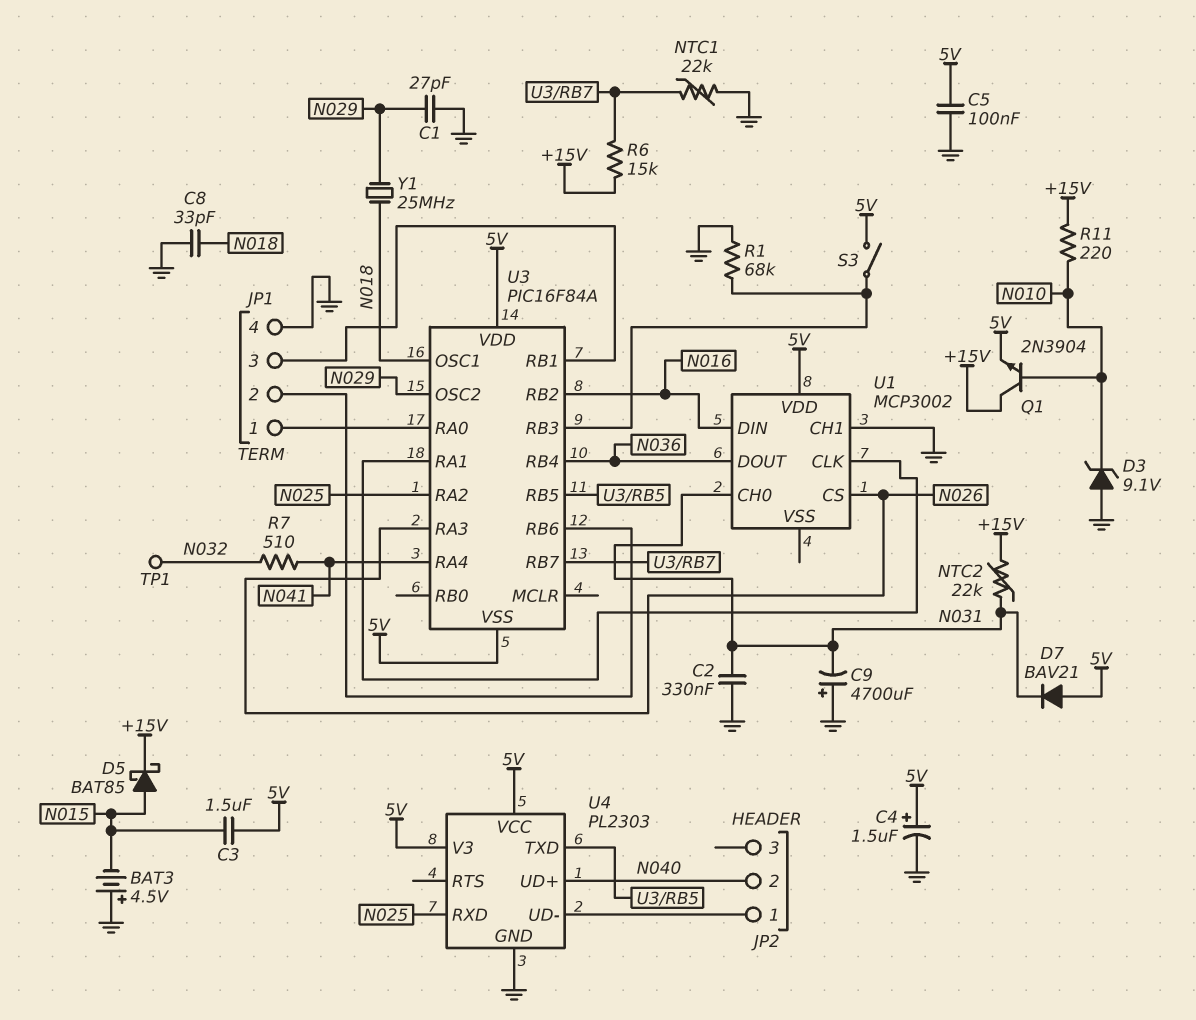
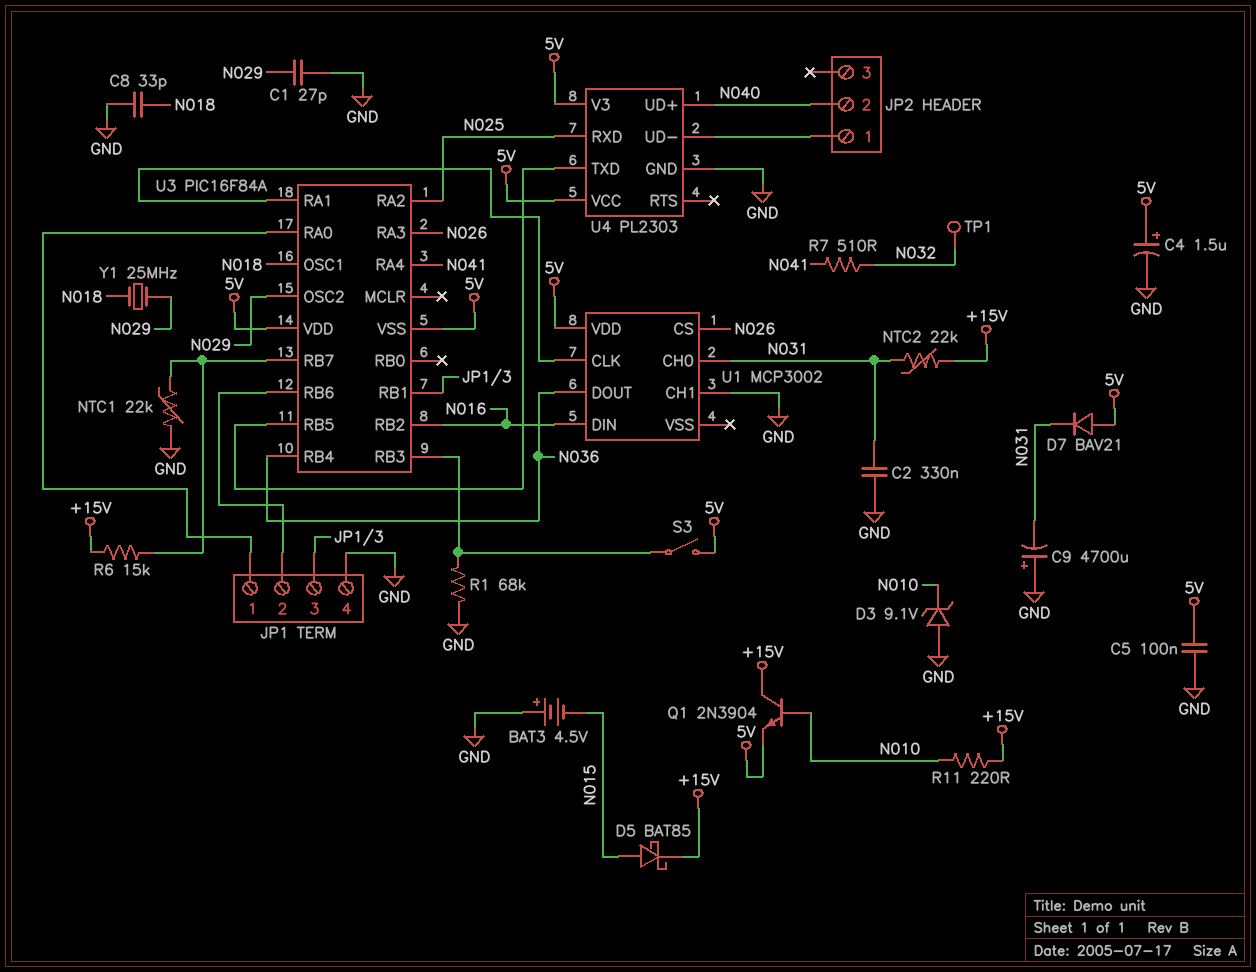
C3: 1.5uF (5V, N015) -> none

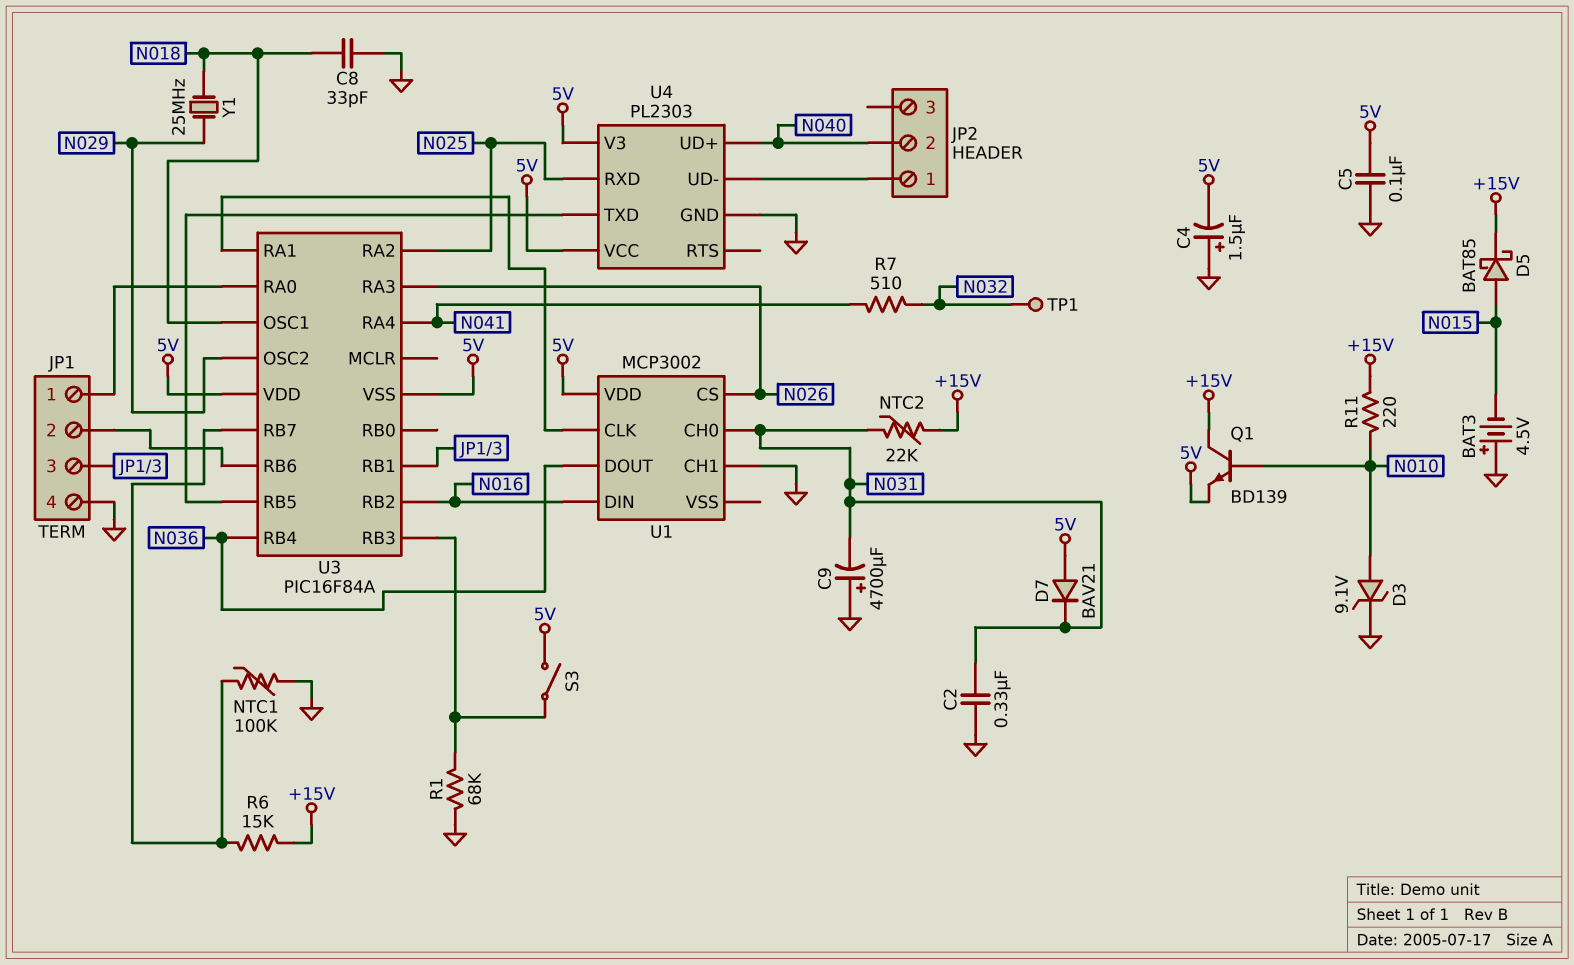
C1: 27pF (GND, N029) -> none
C4: 1.5uF (plus 5V, minus GND) -> 1.5uF (plus GND, minus 5V)
D3: zener 9.1V (A GND, K N010) -> zener 9.1V (A N010, K GND)
NTC1: 22k (GND, U3/RB7) -> 100k (GND, U3/RB7)
Q1: NPN 2N3904 (B N010, C +15V, E 5V) -> NPN BD139 (B N010, C +15V, E 5V)

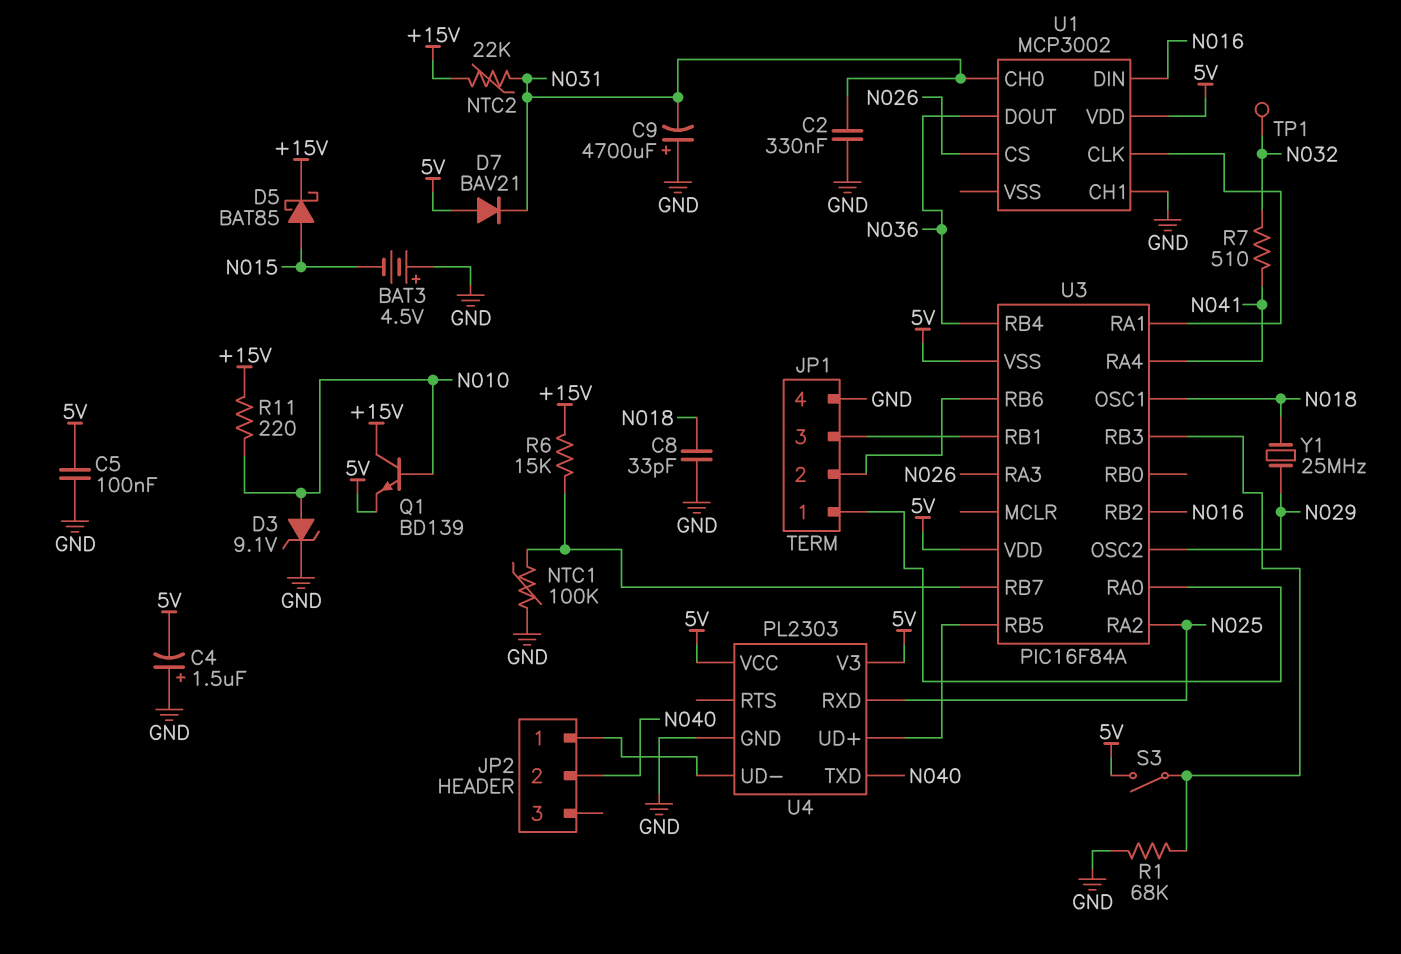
U4 pin TXD: U3/RB5 -> N040
U4 pin UD+: N040 -> U3/RB5

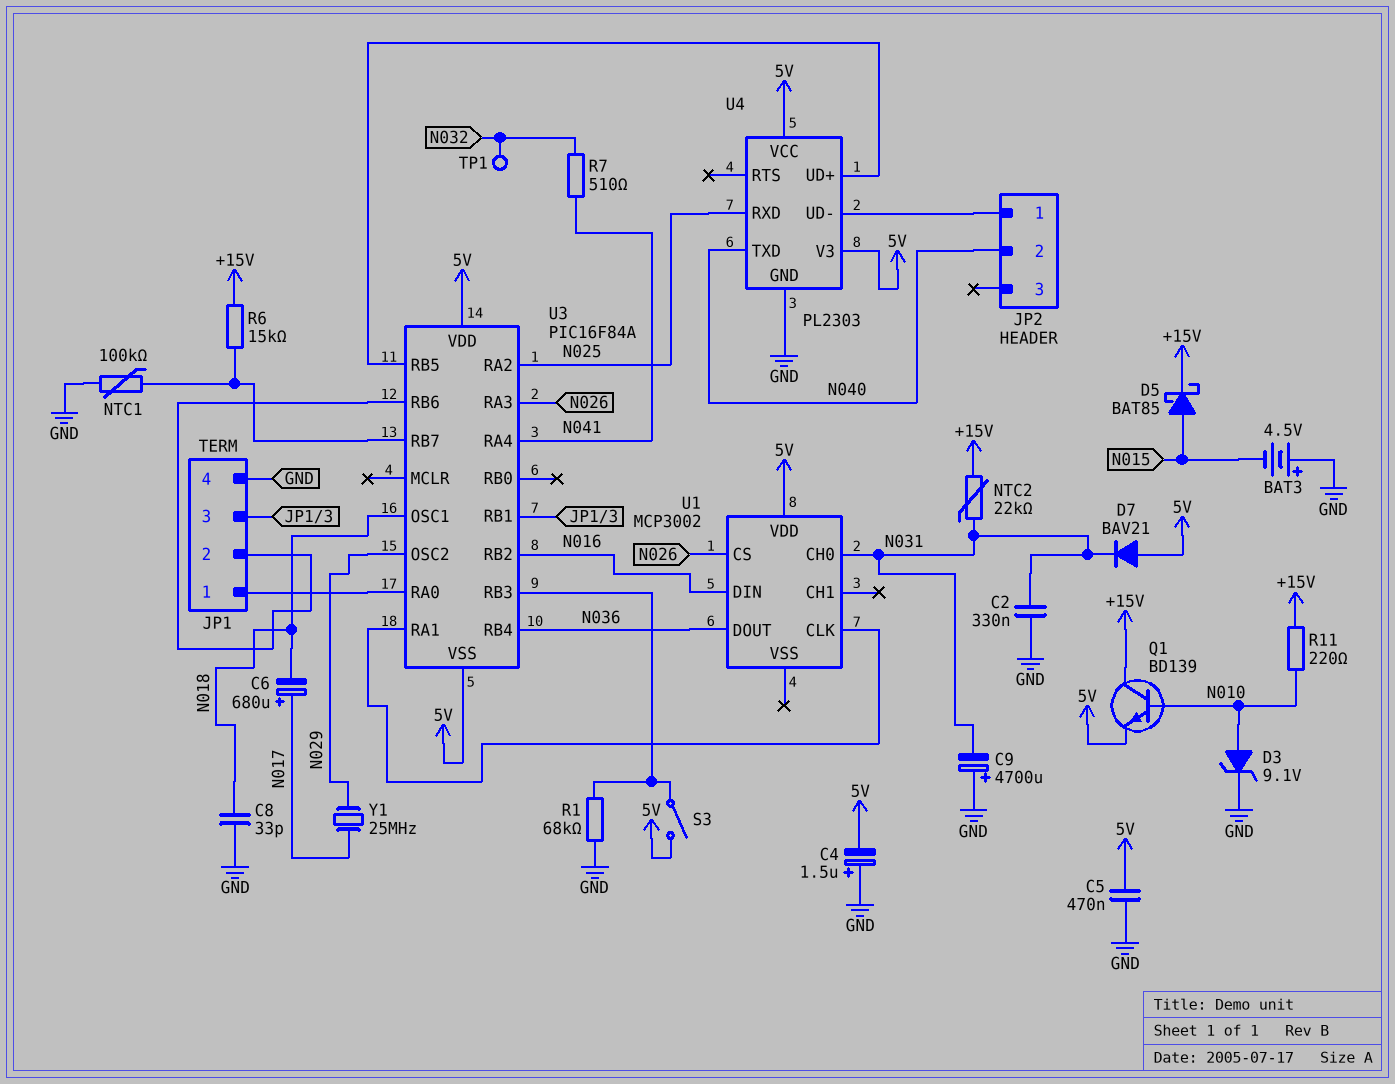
C5: 100nF (5V, GND) -> 470nF (5V, GND)
C6: none -> 680uF (plus N017, minus N018)
U1 pin CH1: GND -> none
Y1: 25MHz (N018, N029) -> 25MHz (N017, N029)

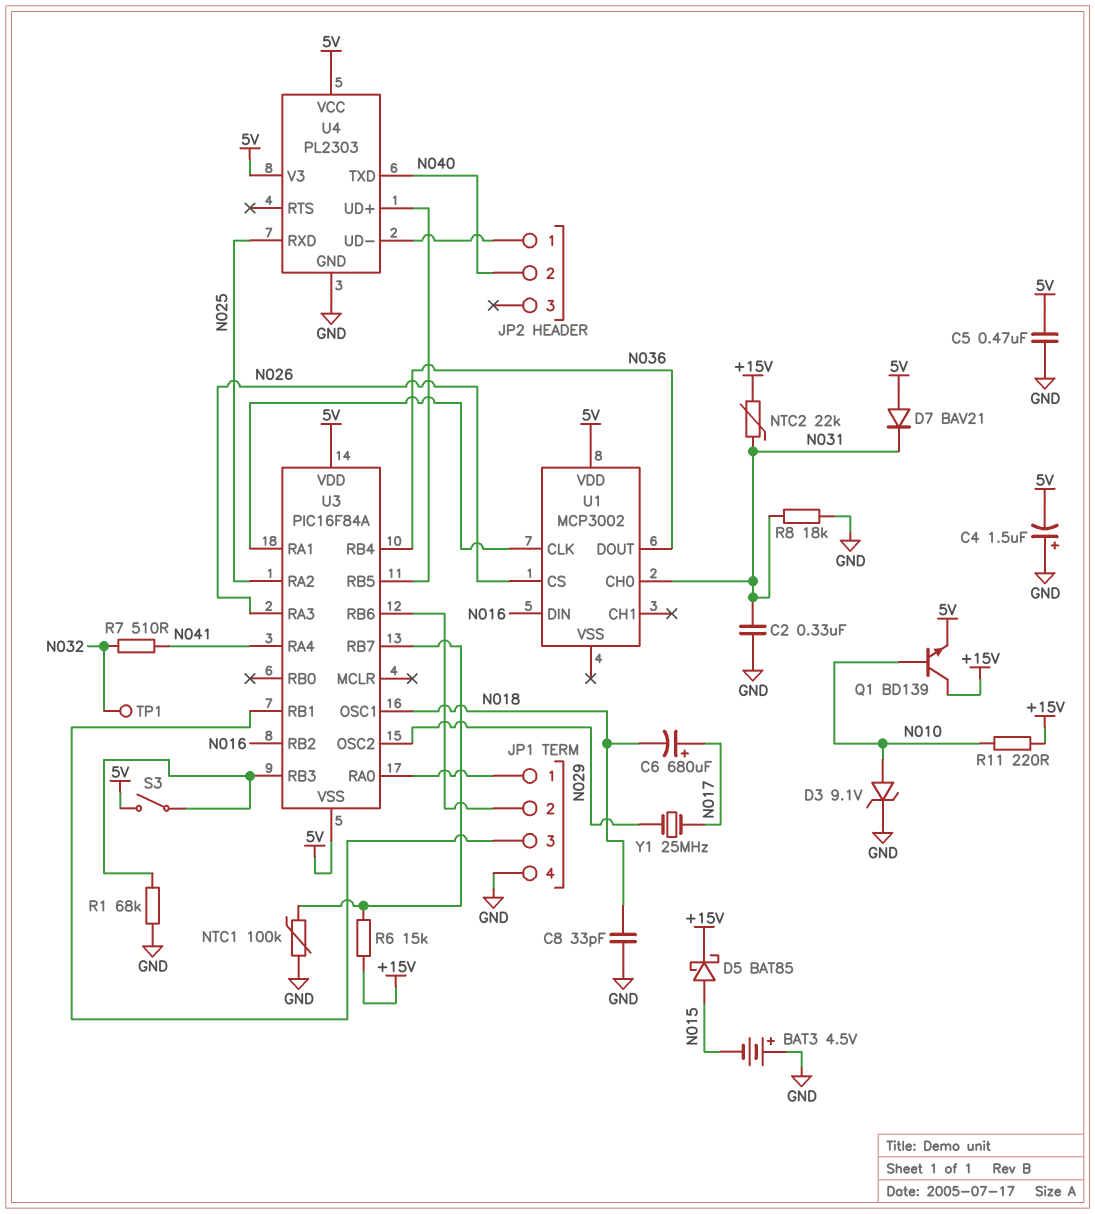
C9: 4700uF (plus GND, minus N031) -> none
R8: none -> 18k (GND, N031)

